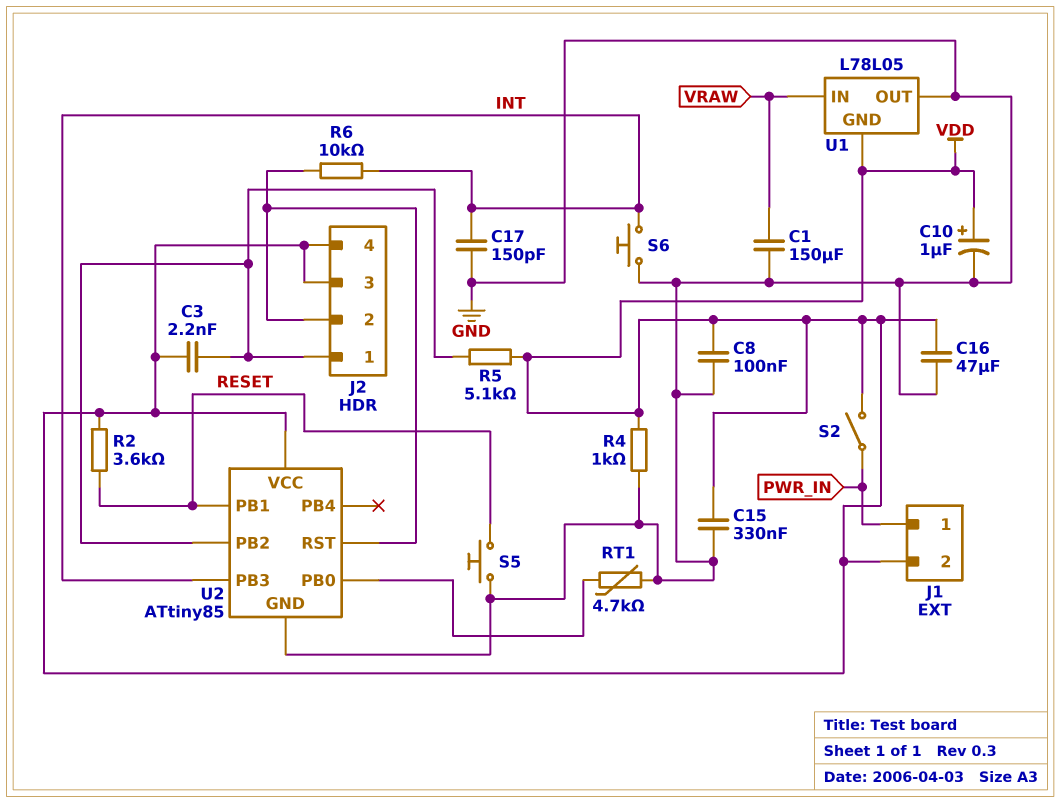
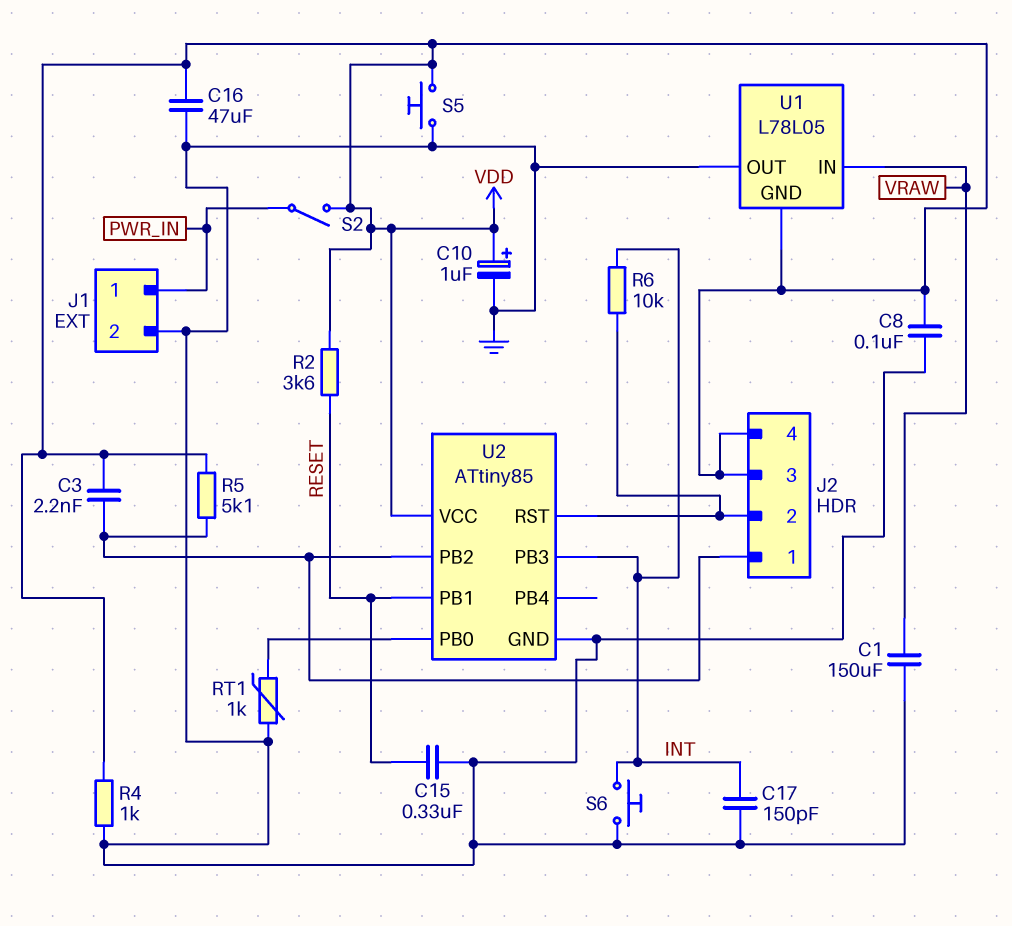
C15: 330nF (GND, VDD) -> 330nF (GND, RESET)
J1 pin 2: VDD -> GND
RT1: 4.7k (GND, U2/PB0) -> 1k (GND, U2/PB0)
S5: button (GND, RESET) -> button (GND, VDD)

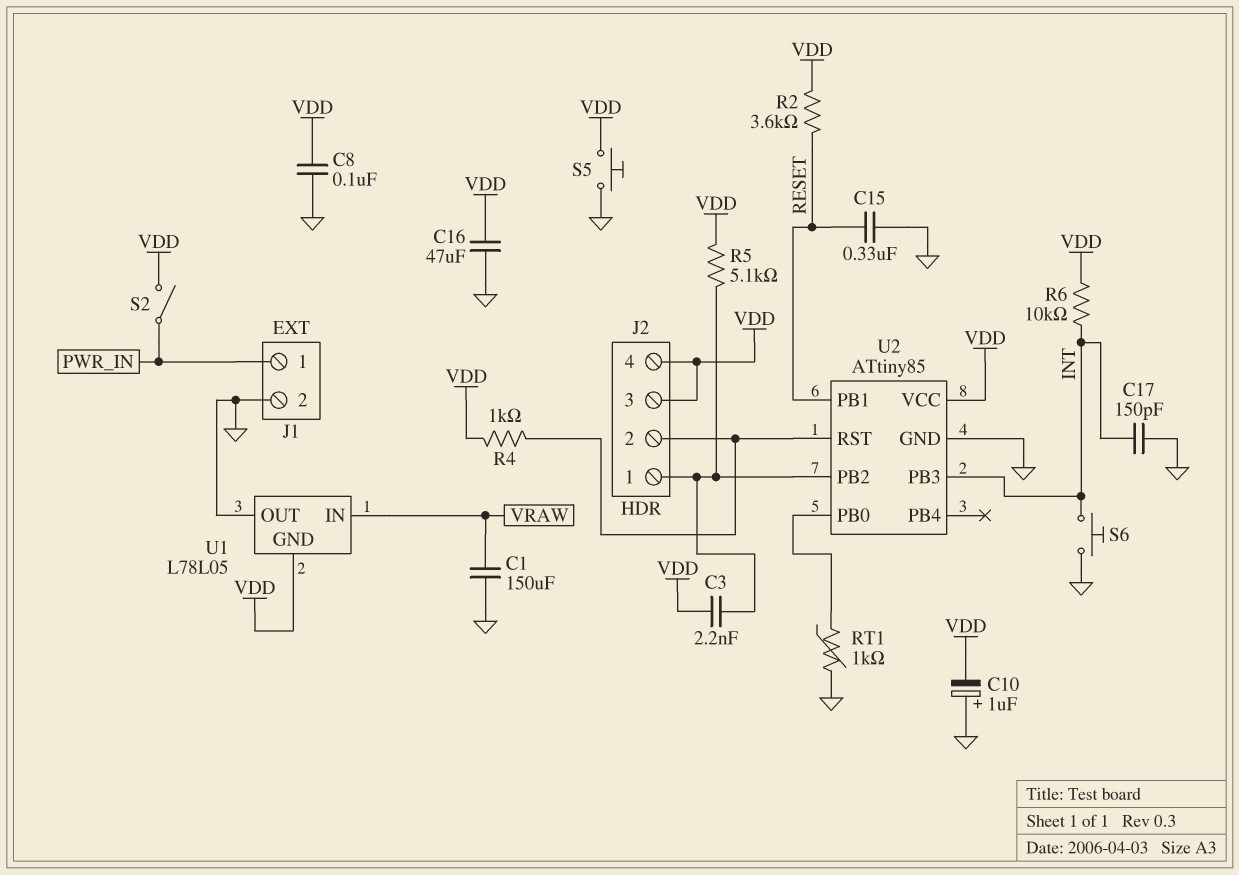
C10: 1uF (plus VDD, minus GND) -> 1uF (plus GND, minus VDD)
R4: 1k (GND, VDD) -> 1k (J2/2, VDD)
R6: 10k (INT, J2/2) -> 10k (INT, VDD)

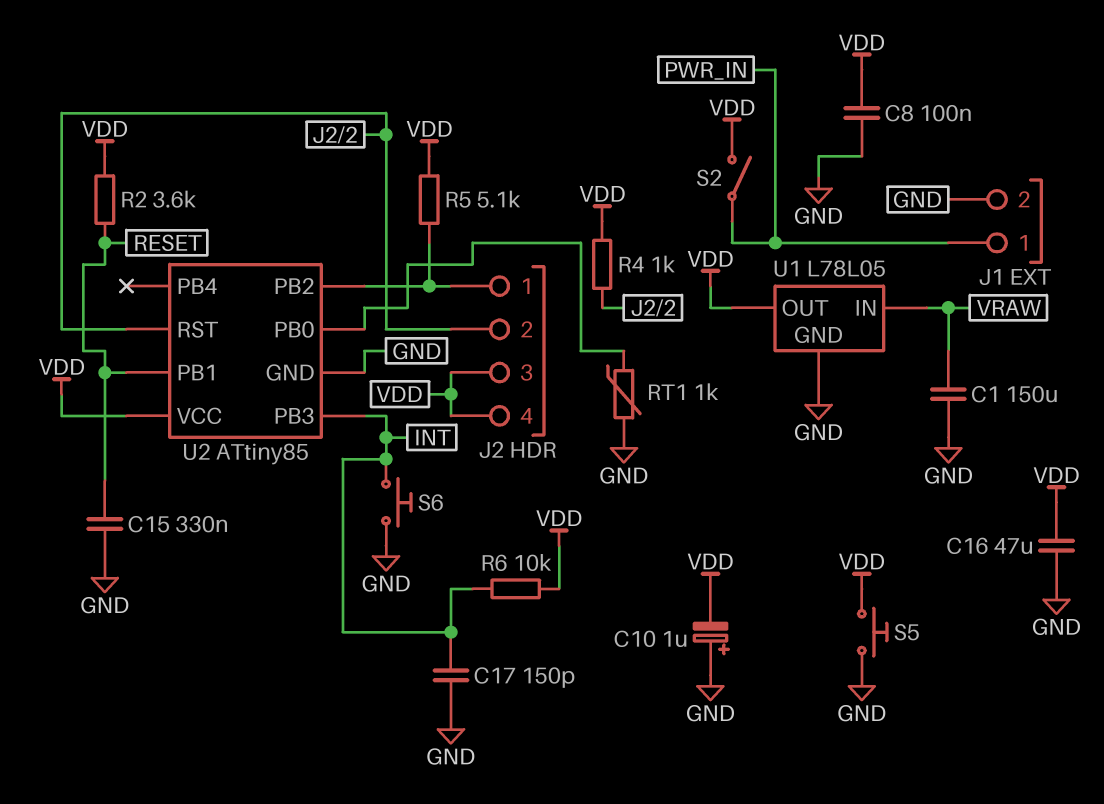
C3: 2.2nF (J2/1, VDD) -> none
U1 pin GND: VDD -> GND
U1 pin OUT: GND -> VDD

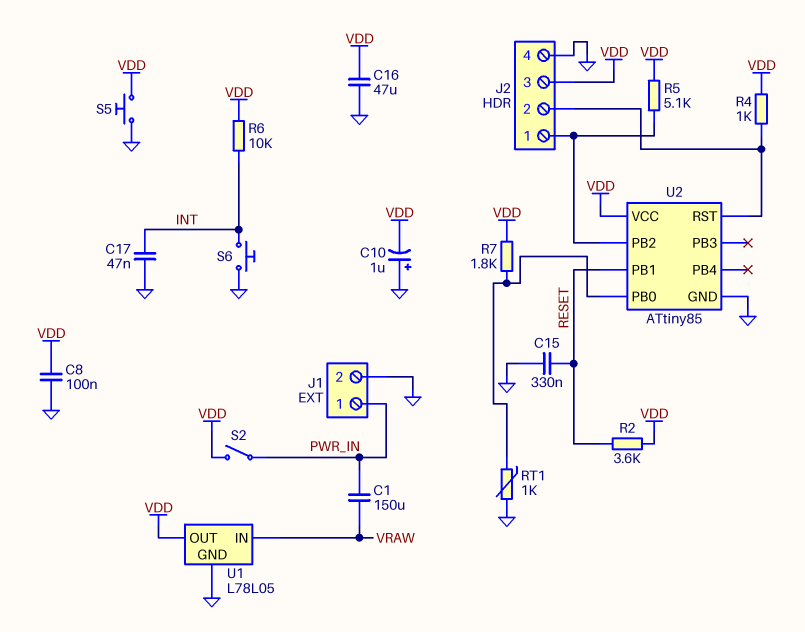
C1: 150uF (GND, VRAW) -> 150uF (PWR_IN, VRAW)
C17: 150pF (GND, INT) -> 47nF (GND, INT)
J2 pin 4: VDD -> GND
R7: none -> 1.8k (U2/PB0, VDD)
U2 pin PB3: INT -> none

